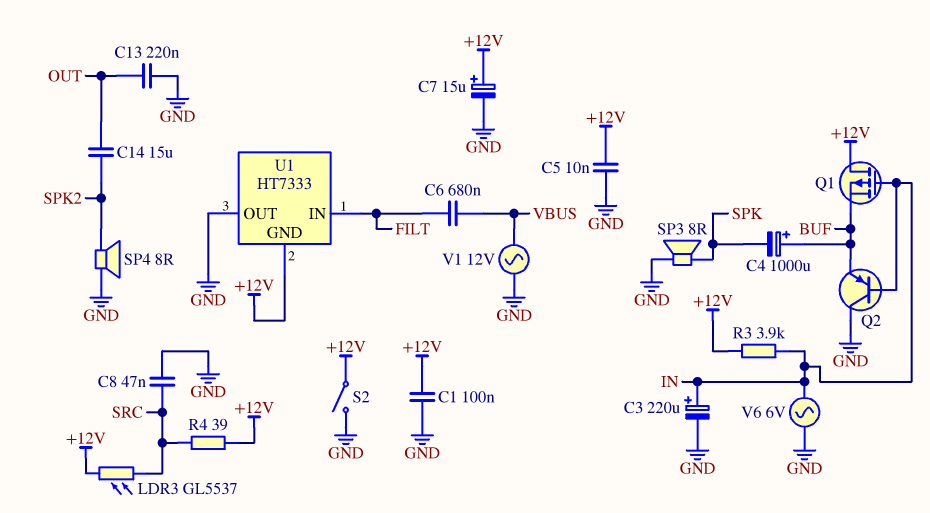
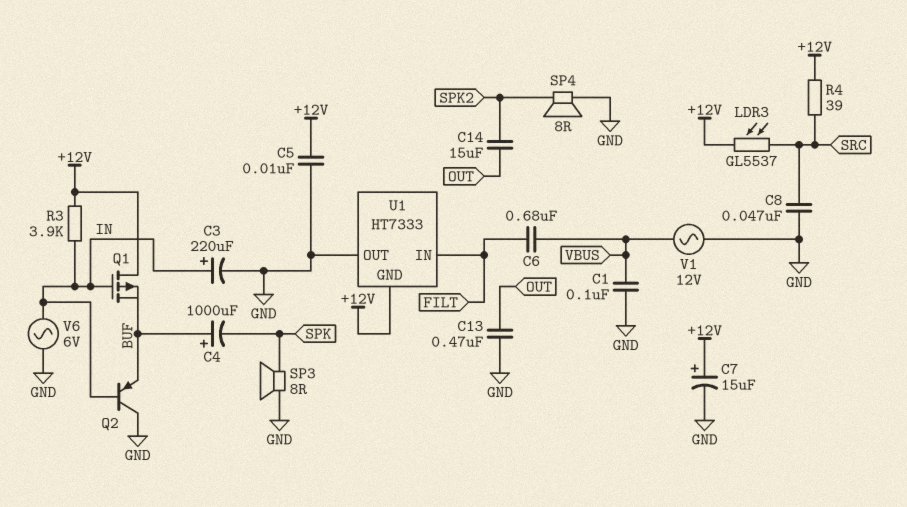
C1: 100nF (+12V, GND) -> 100nF (GND, VBUS)
C13: 220nF (GND, OUT) -> 470nF (GND, OUT)
S2: switch (+12V, GND) -> none

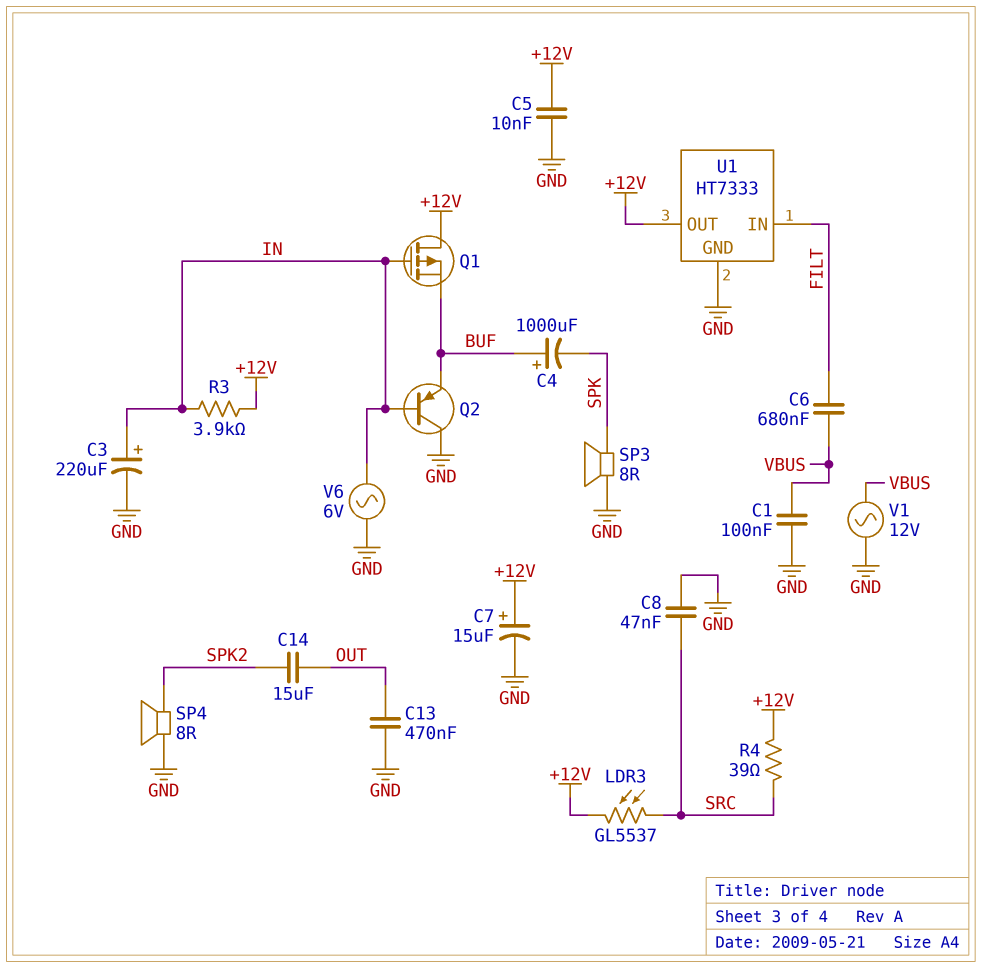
U1 pin GND: +12V -> GND
U1 pin OUT: GND -> +12V

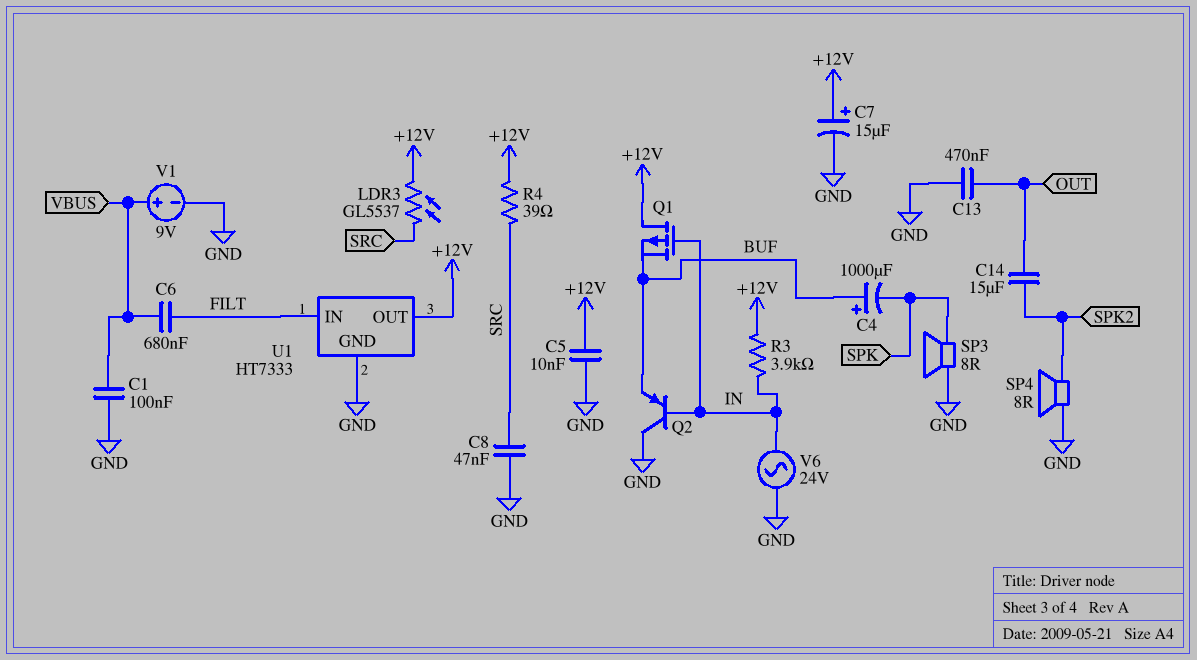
C3: 220uF (plus IN, minus GND) -> none
V1: AC 12V (GND, VBUS) -> 9V (plus VBUS, minus GND)
V6: AC 6V (GND, IN) -> AC 24V (GND, IN)

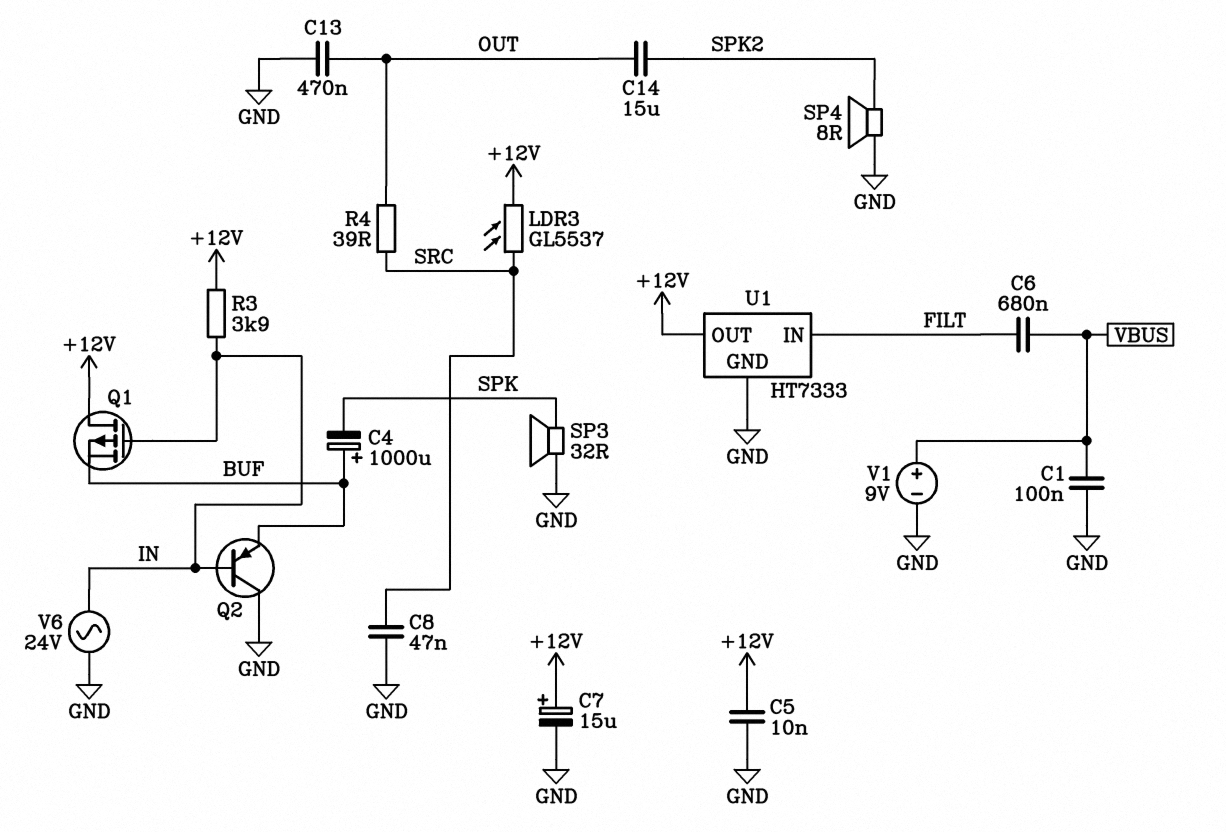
R4: 39 (+12V, SRC) -> 39 (OUT, SRC)
SP3: speaker 8R (GND, SPK) -> speaker 32R (GND, SPK)

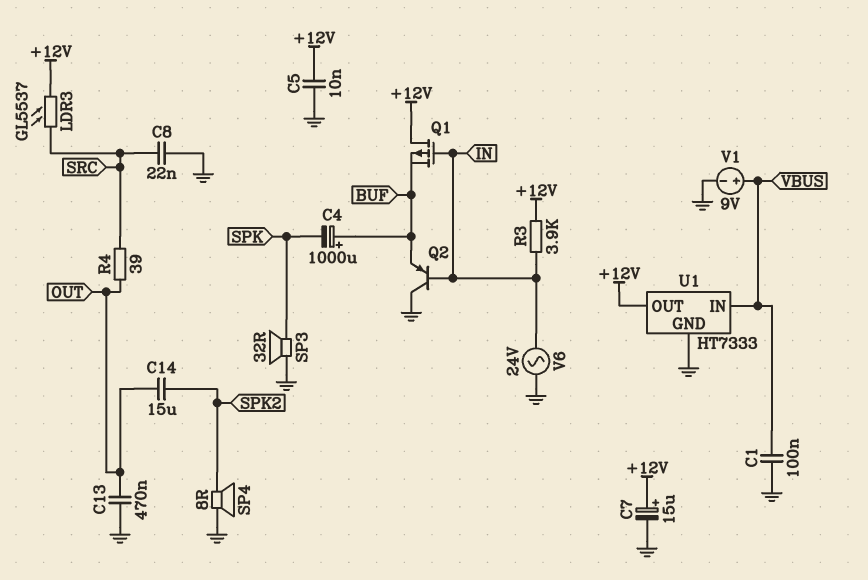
C6: 680nF (FILT, VBUS) -> none
C8: 47nF (GND, SRC) -> 22nF (GND, SRC)
U1 pin IN: FILT -> VBUS

